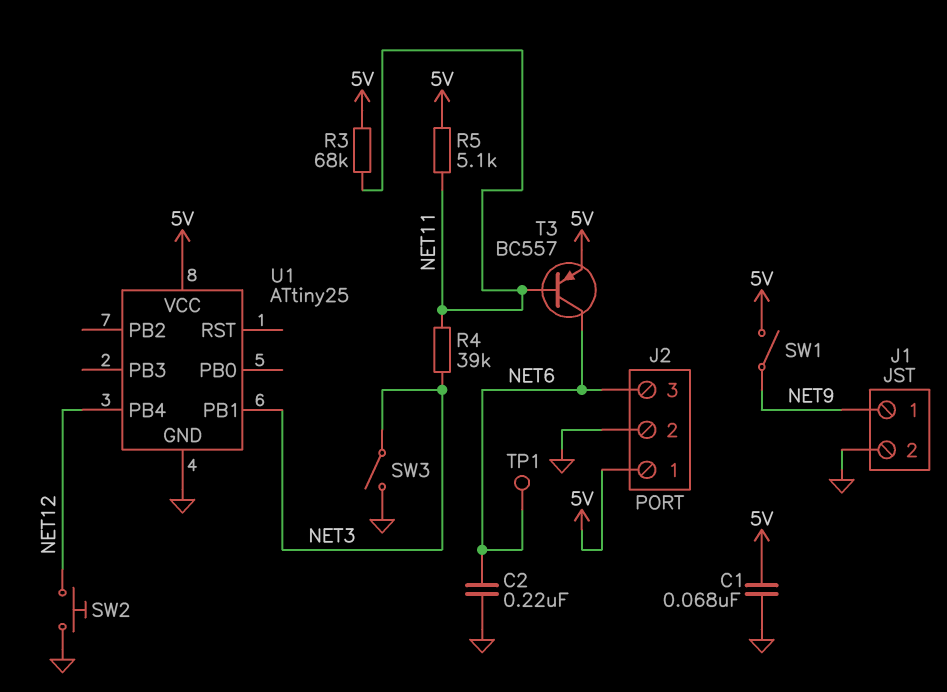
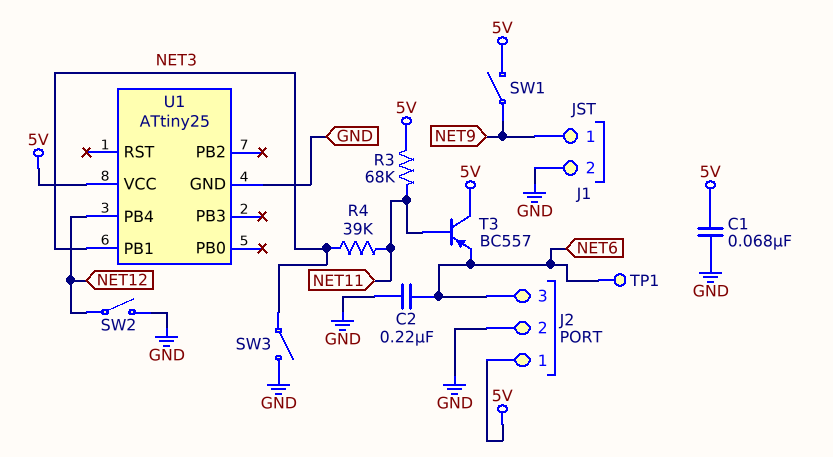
R5: 5.1k (5V, NET11) -> none
SW2: button (GND, NET12) -> switch (GND, NET12)
T3: PNP BC557 (B NET11, C NET6, E 5V) -> PNP BC557 (B NET11, C 5V, E NET6)

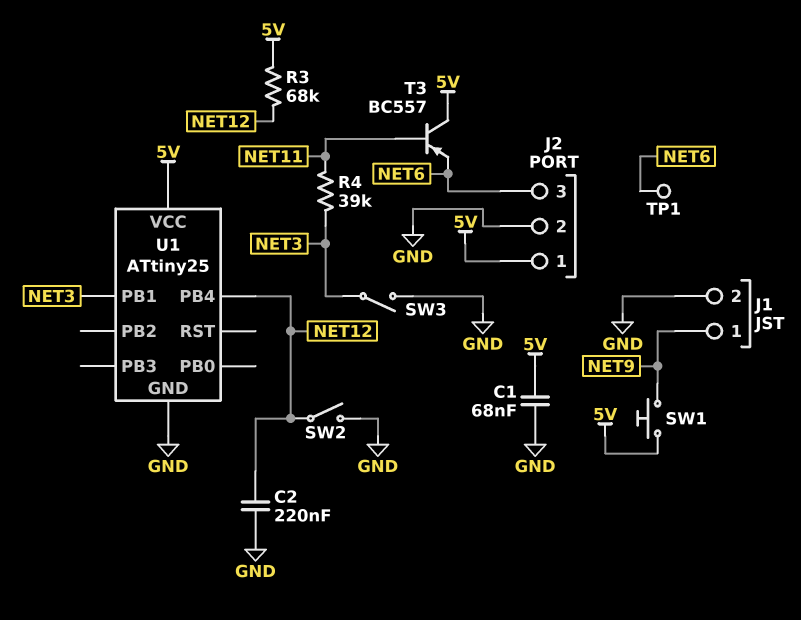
C2: 220nF (GND, NET6) -> 220nF (GND, NET12)
R3: 68k (5V, NET11) -> 68k (5V, NET12)
SW1: switch (5V, NET9) -> button (5V, NET9)

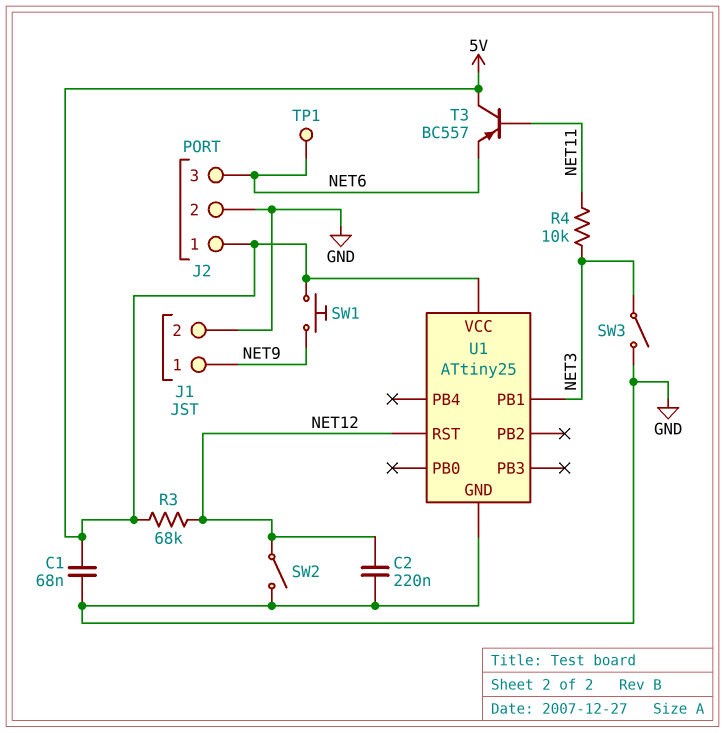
R4: 39k (NET3, NET11) -> 10k (NET3, NET11)
U1 pin PB4: NET12 -> none
U1 pin RST: none -> NET12

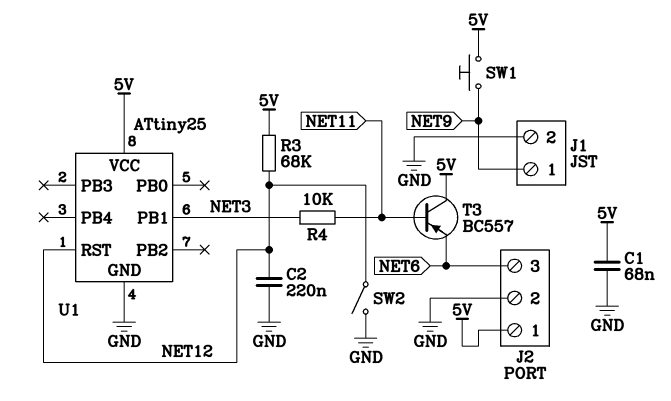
SW3: switch (GND, NET3) -> none
TP1: test point (NET6) -> none

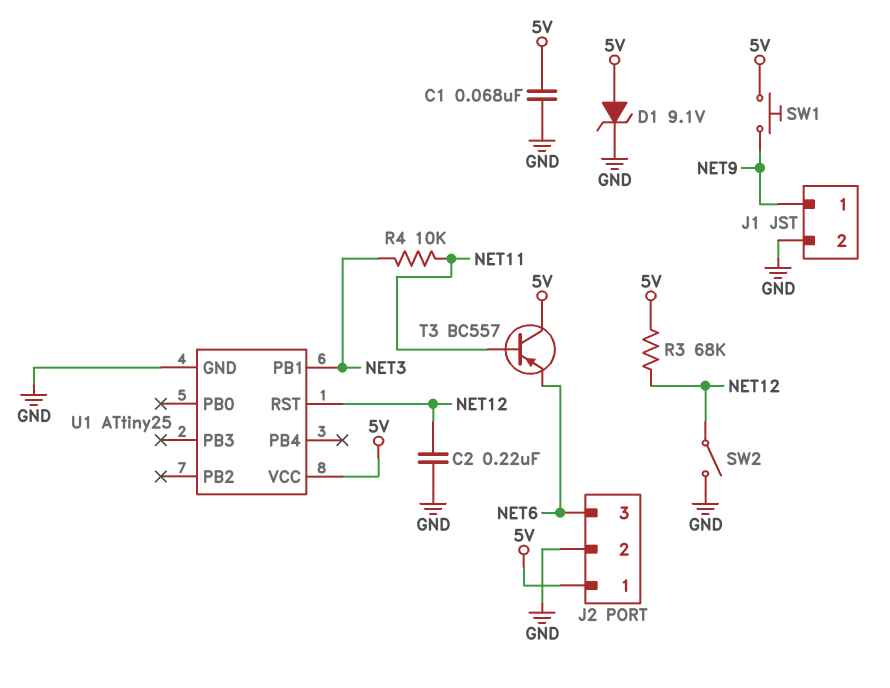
D1: none -> zener 9.1V (A 5V, K GND)

